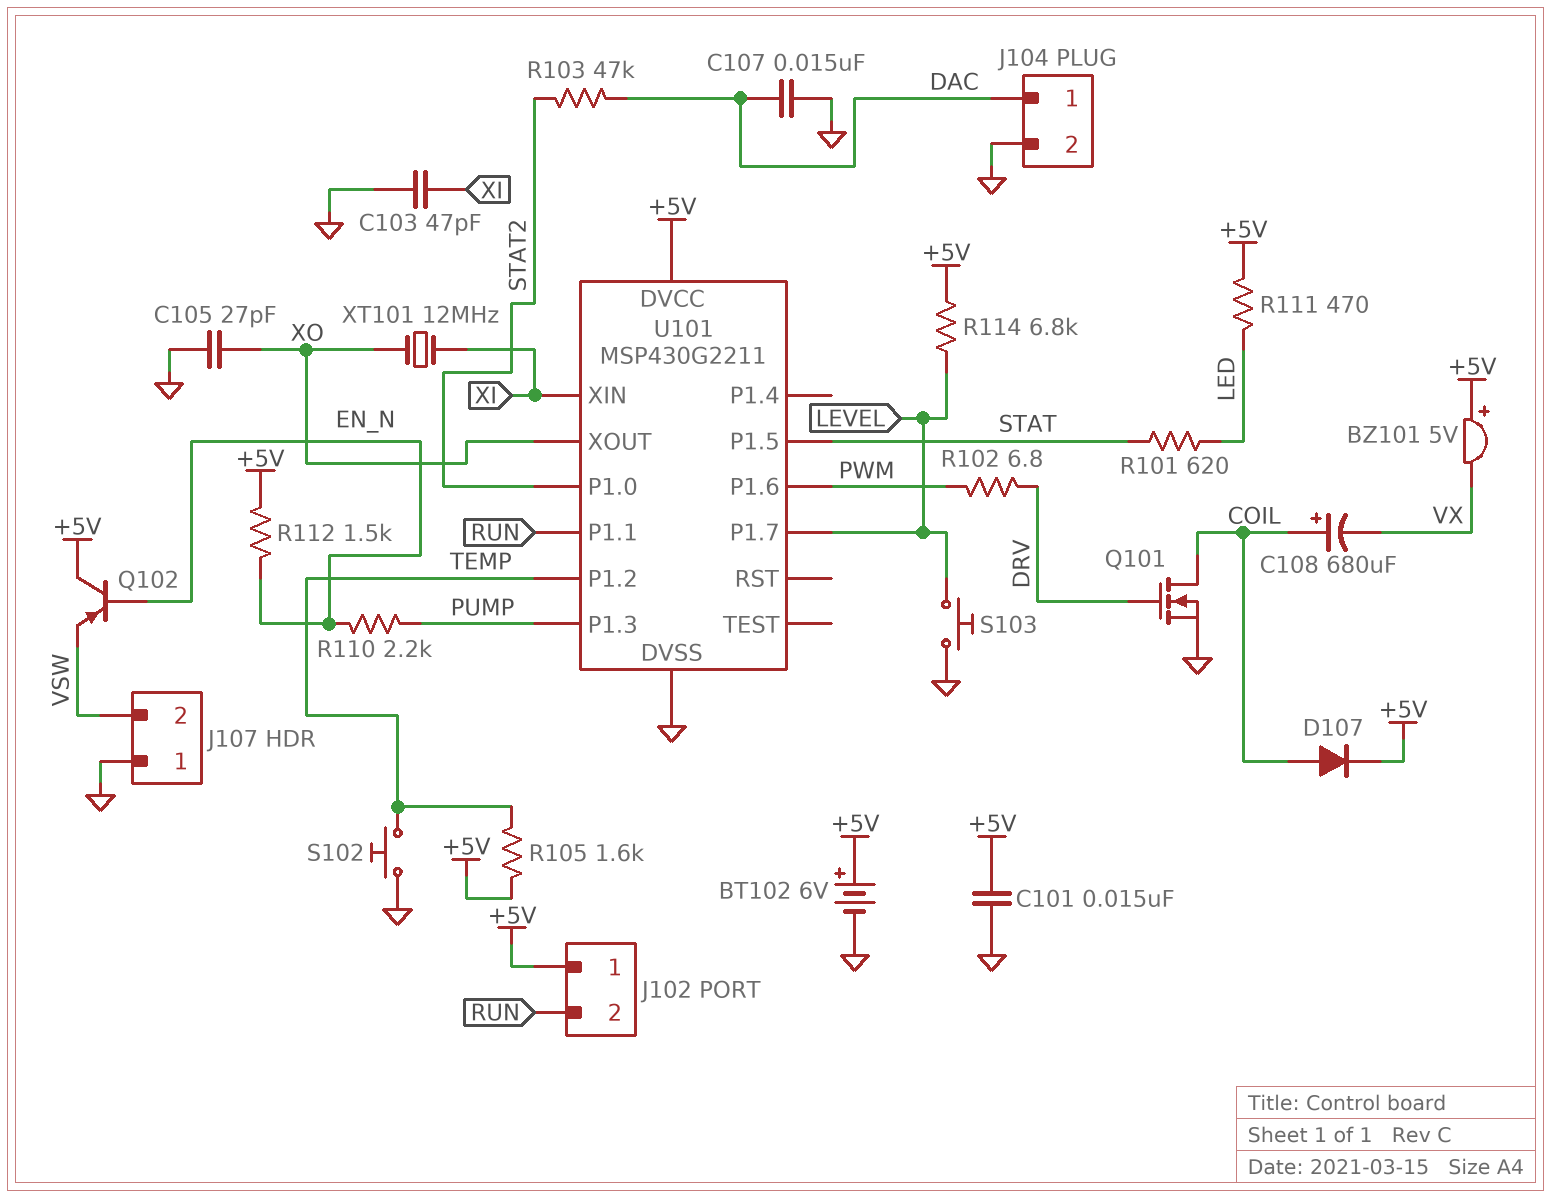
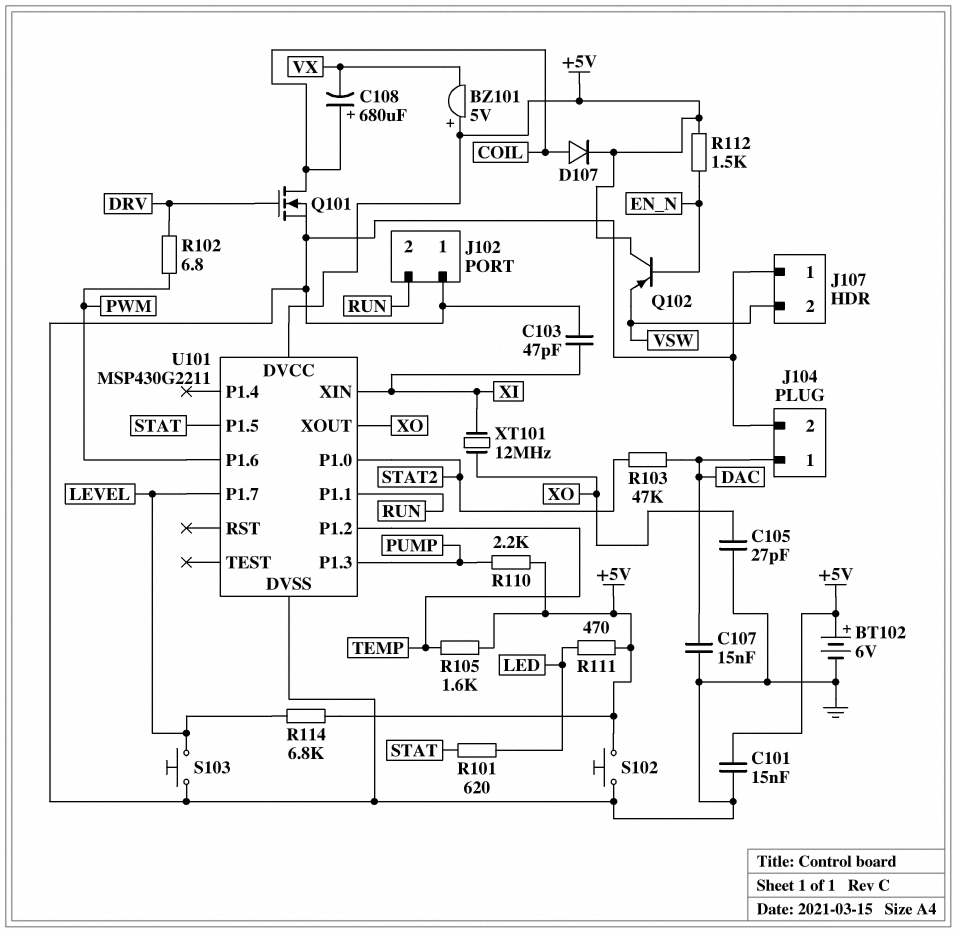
J102 pin 1: +5V -> GND
R110: 2.2k (EN_N, PUMP) -> 2.2k (+5V, PUMP)
S102: button (GND, TEMP) -> button (+5V, GND)

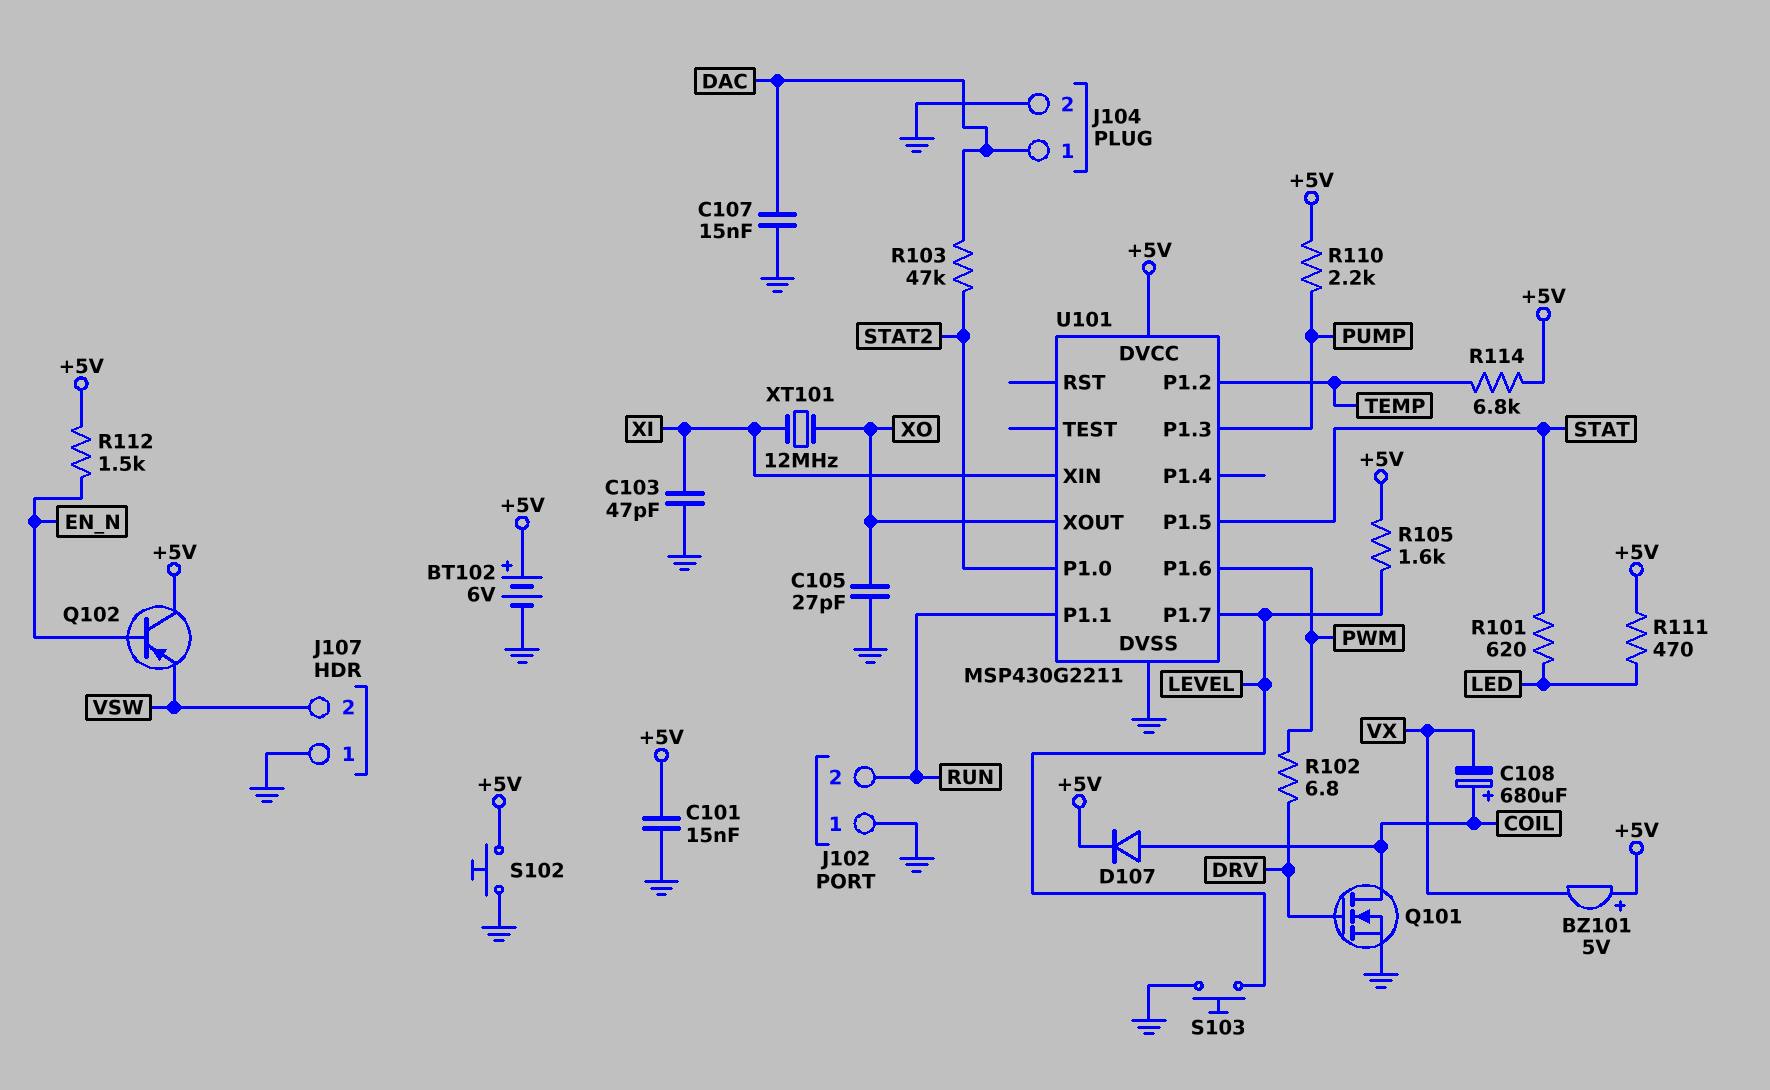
R105: 1.6k (+5V, TEMP) -> 1.6k (+5V, LEVEL)
R114: 6.8k (+5V, LEVEL) -> 6.8k (+5V, TEMP)

